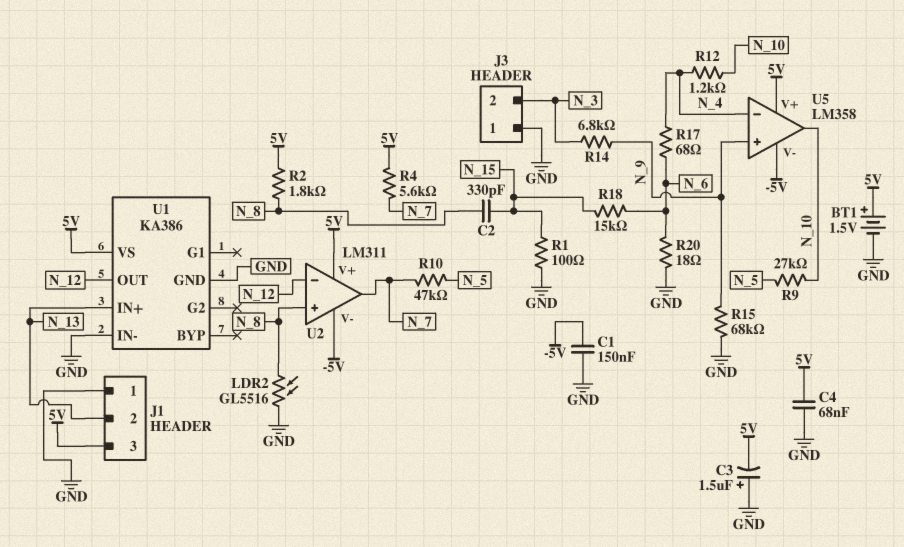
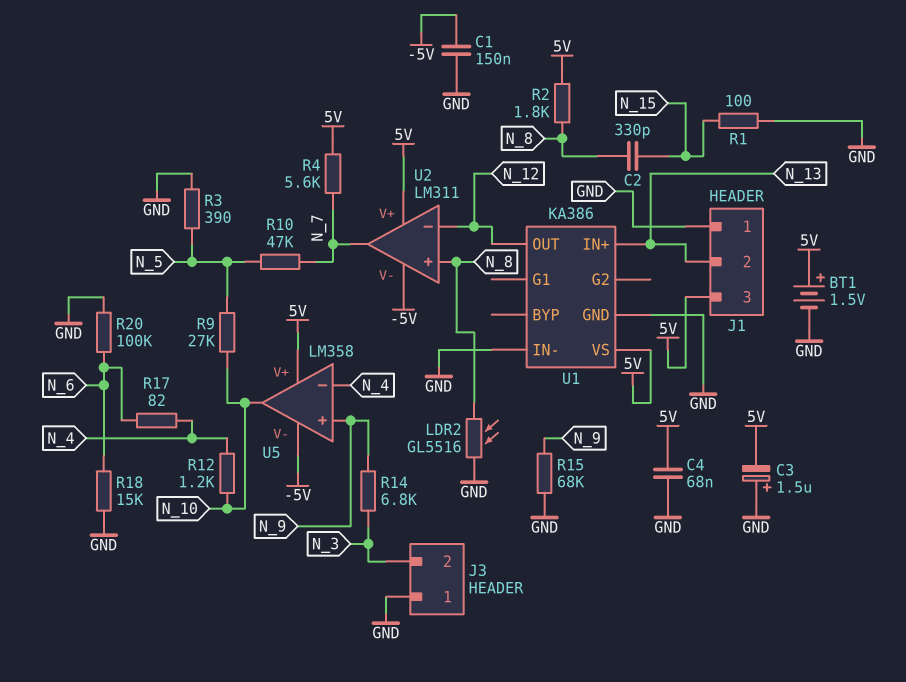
R3: none -> 390 (GND, N_5)
R17: 68 (N_4, N_6) -> 82 (N_4, N_6)
R18: 15k (N_6, N_15) -> 15k (GND, N_6)
R20: 18 (GND, N_6) -> 100k (GND, N_6)

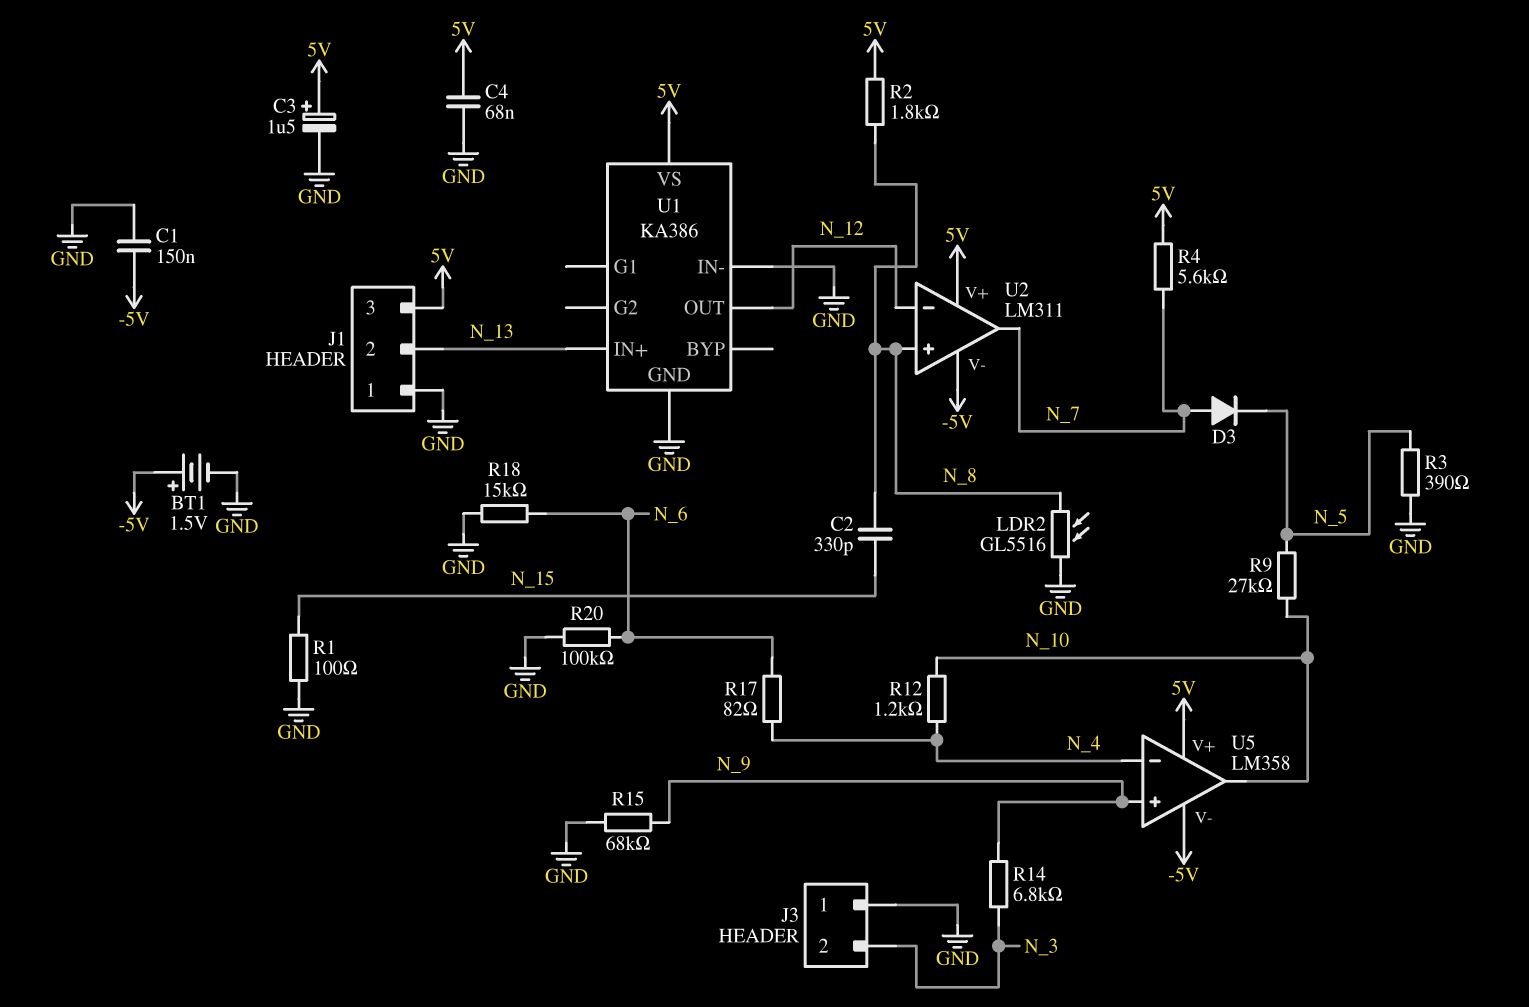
BT1: 1.5V (plus 5V, minus GND) -> 1.5V (plus -5V, minus GND)
C3: 1.5uF (plus GND, minus 5V) -> 1.5uF (plus 5V, minus GND)
D3: none -> diode (A N_7, K N_5)
R10: 47k (N_5, N_7) -> none

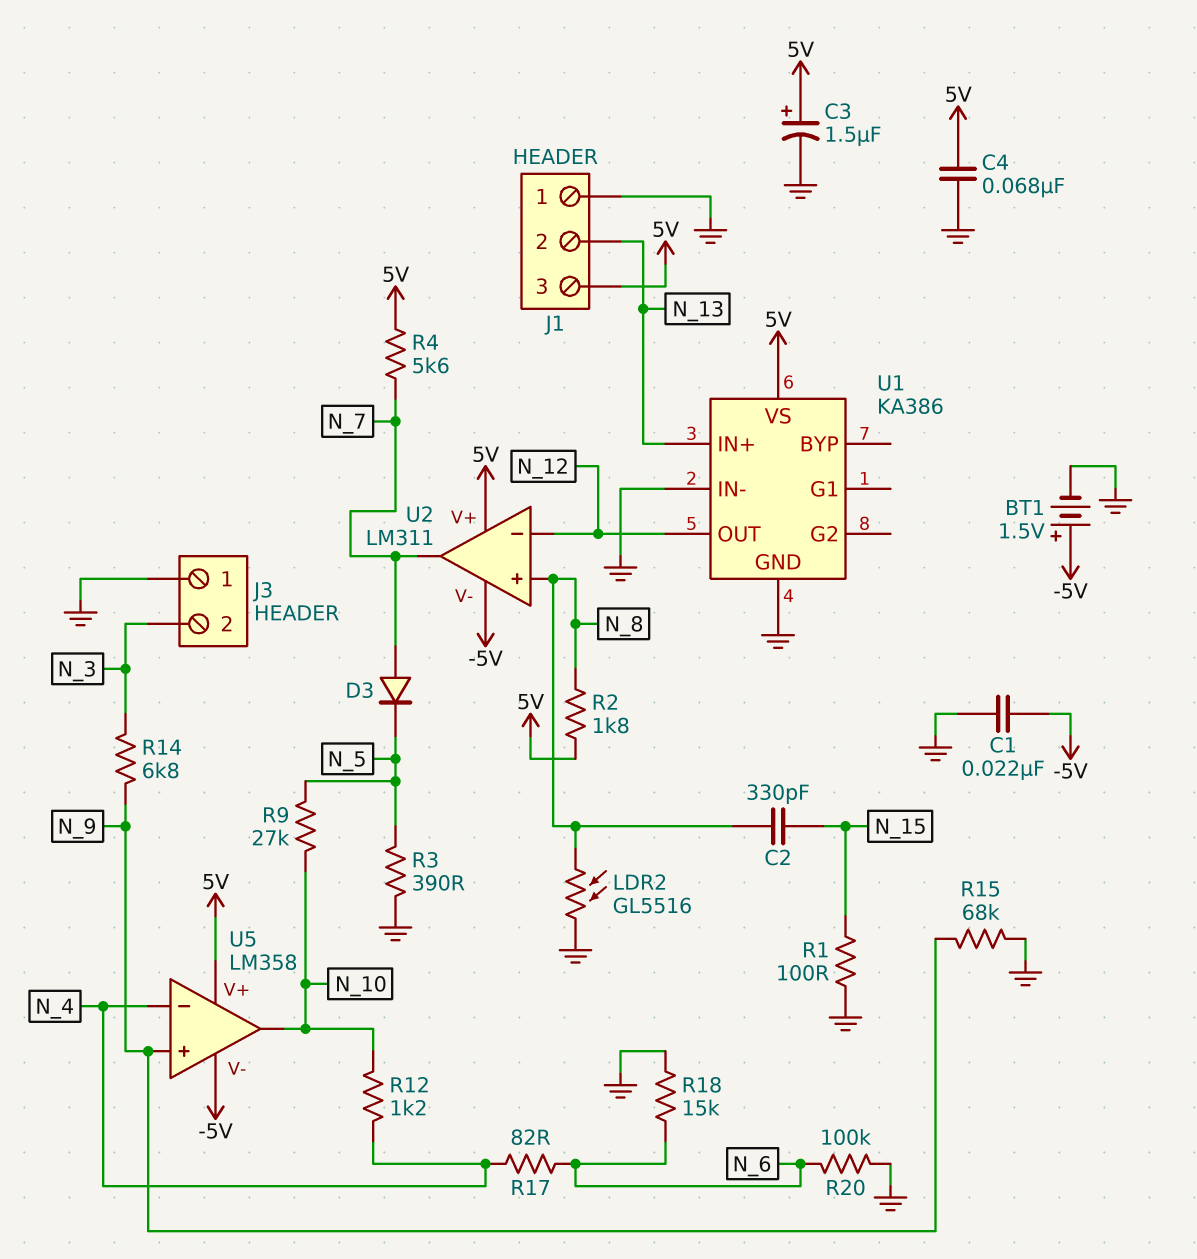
C1: 150nF (-5V, GND) -> 22nF (-5V, GND)

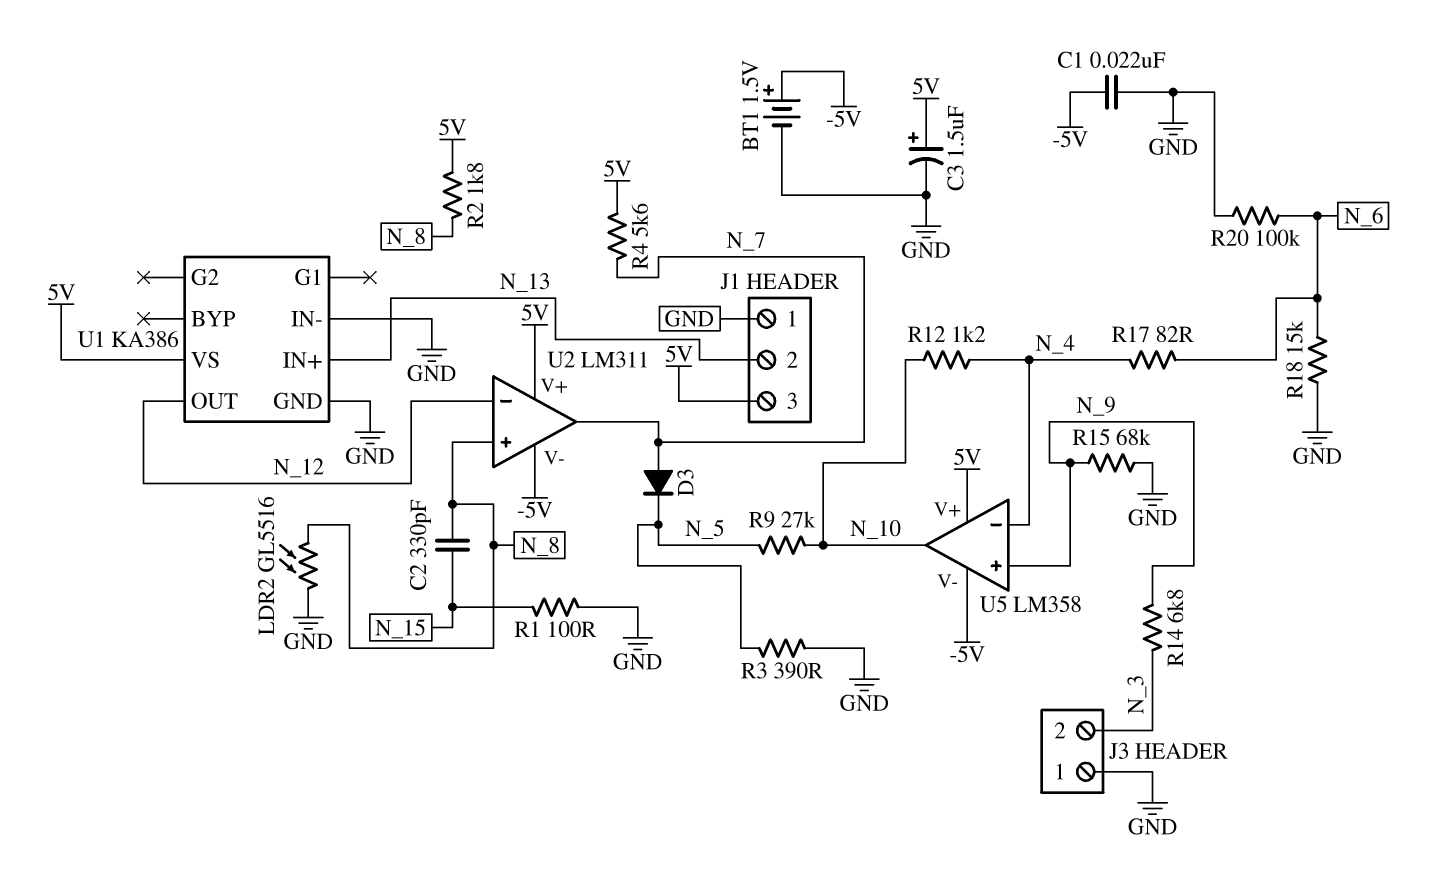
C4: 68nF (5V, GND) -> none

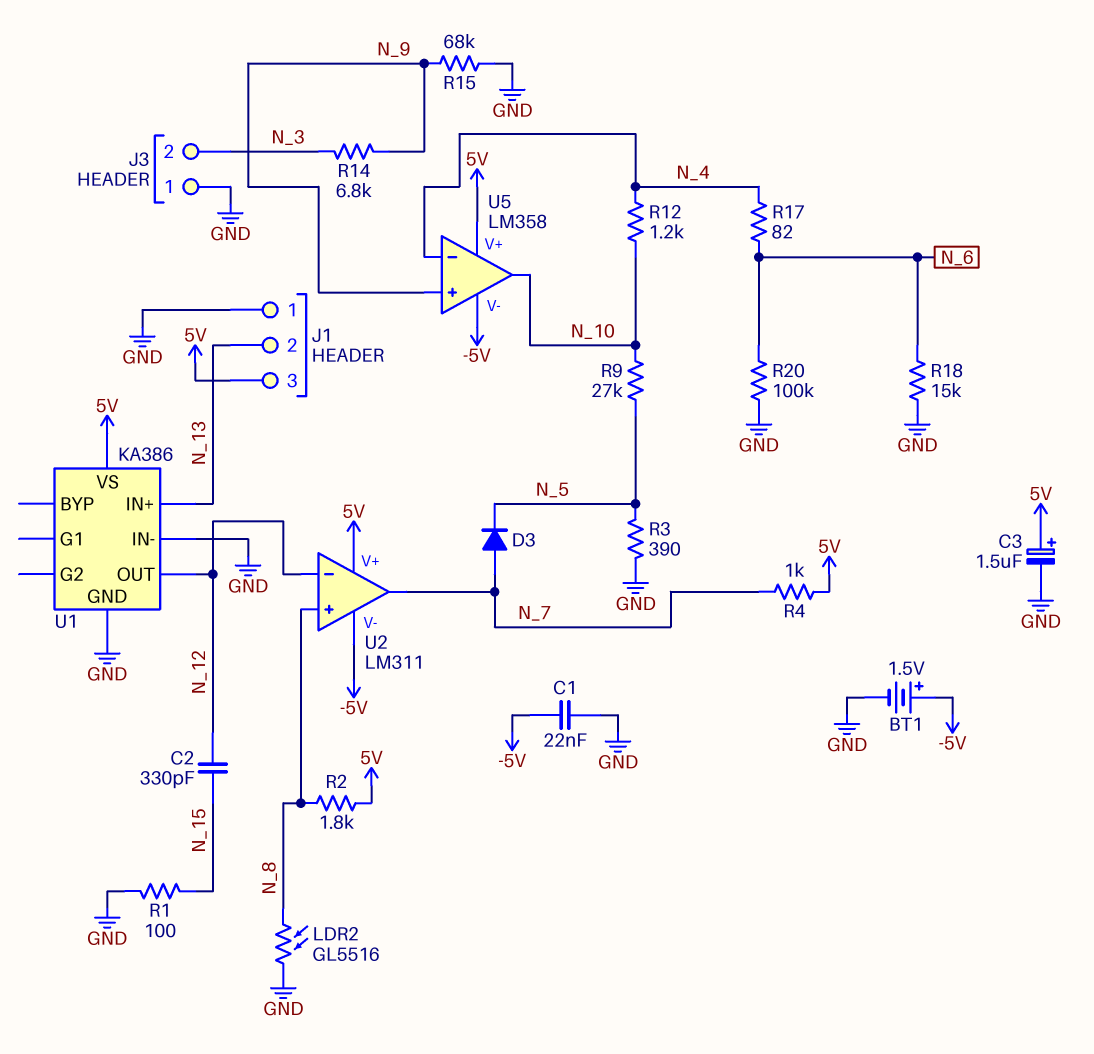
C2: 330pF (N_8, N_15) -> 330pF (N_12, N_15)
R4: 5.6k (5V, N_7) -> 1k (5V, N_7)

